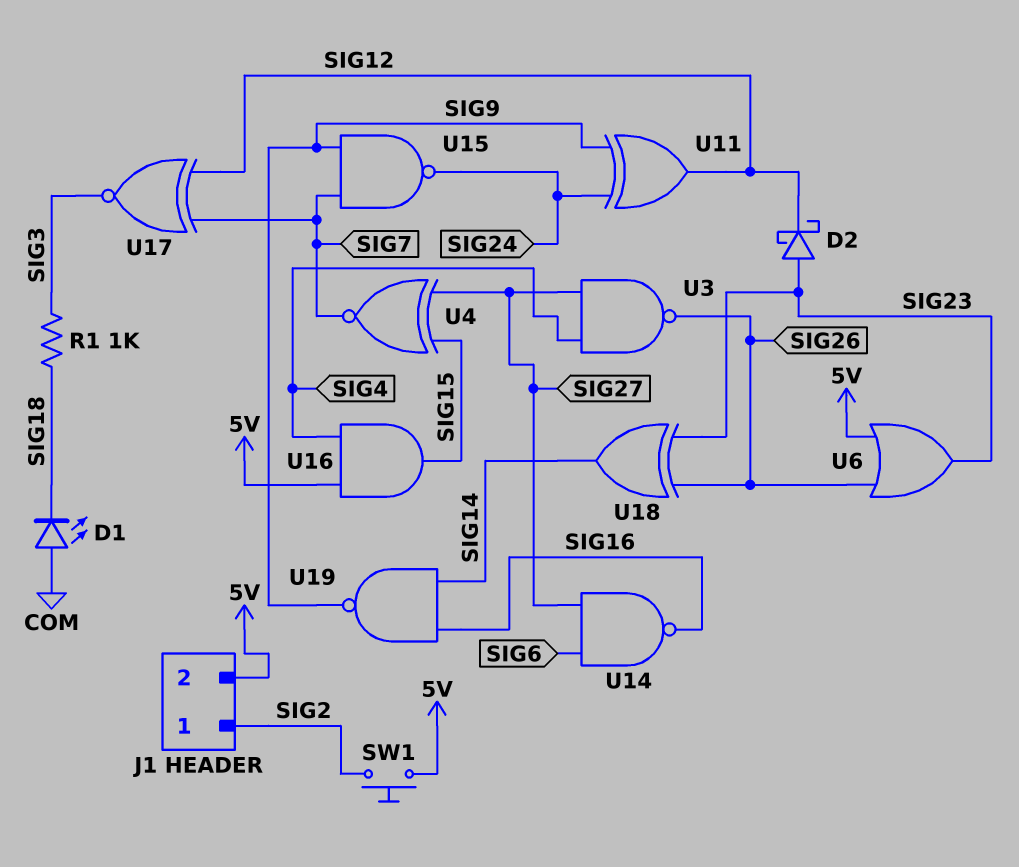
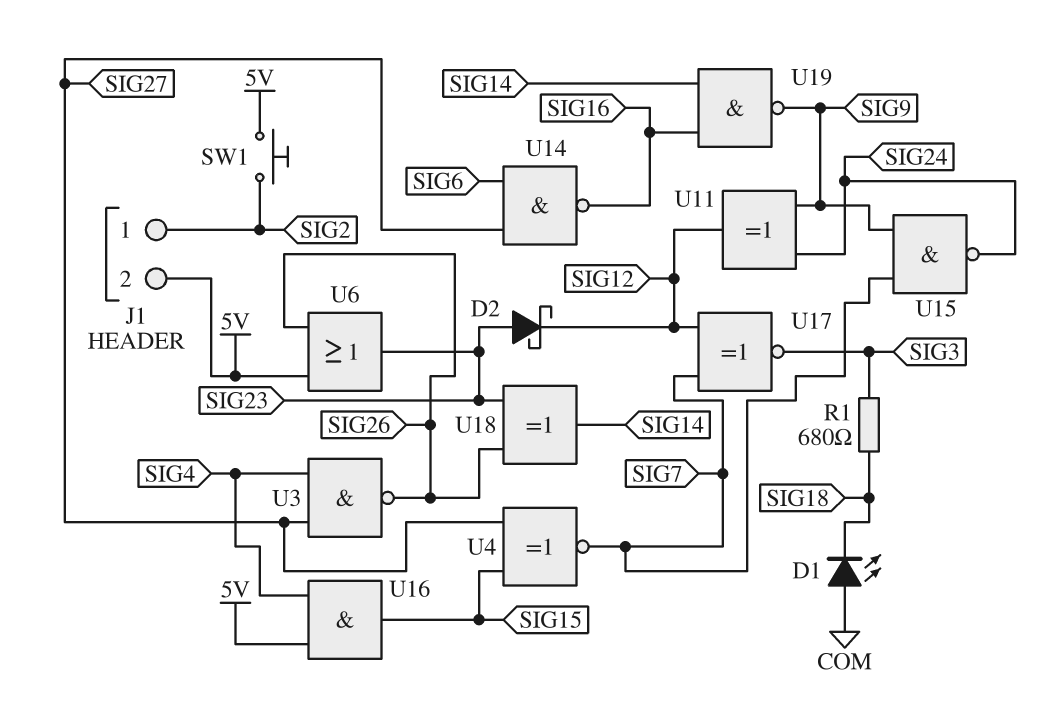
R1: 1k (SIG3, SIG18) -> 680 (SIG3, SIG18)

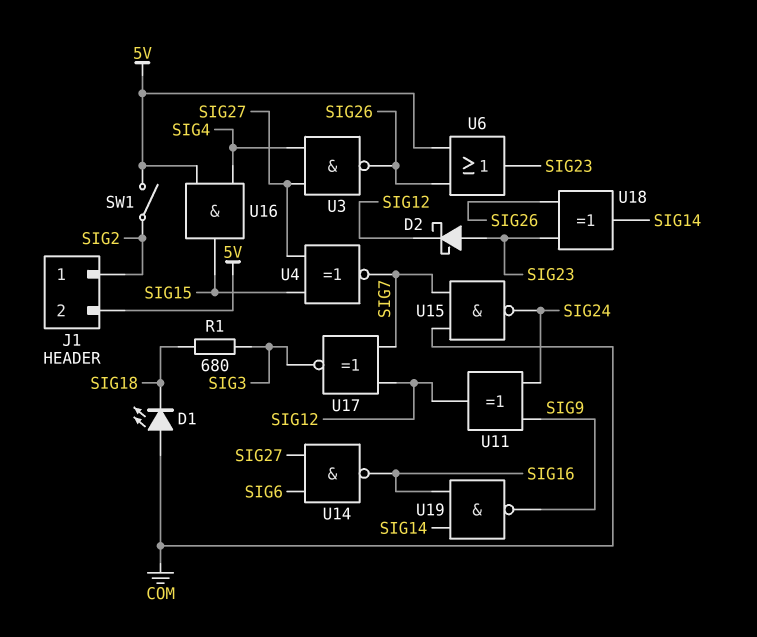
SW1: button (5V, SIG2) -> switch (5V, SIG2)
U15: NAND (in SIG7, in SIG9, out SIG24) -> NAND (in COM, in SIG7, out SIG24)

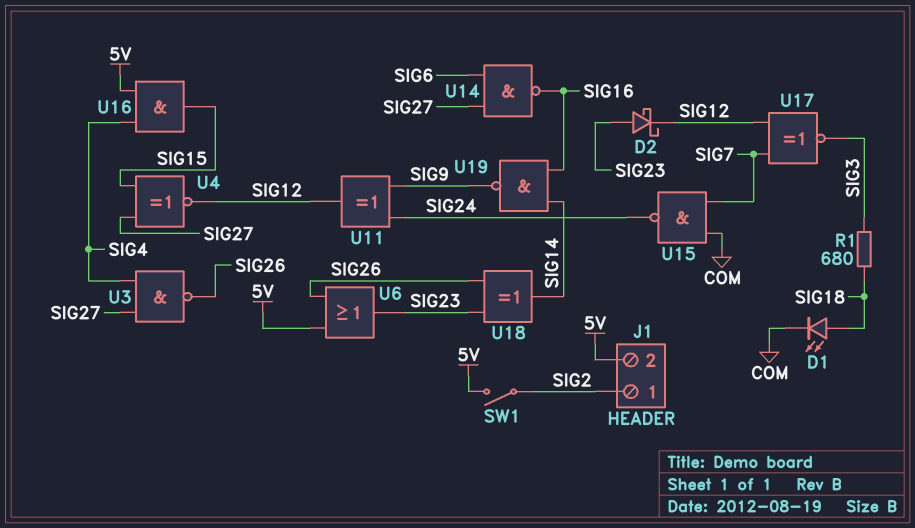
D1: LED (A COM, K SIG18) -> LED (A SIG18, K COM)
U4: XNOR (in SIG15, in SIG27, out SIG7) -> XNOR (in SIG15, in SIG27, out SIG12)

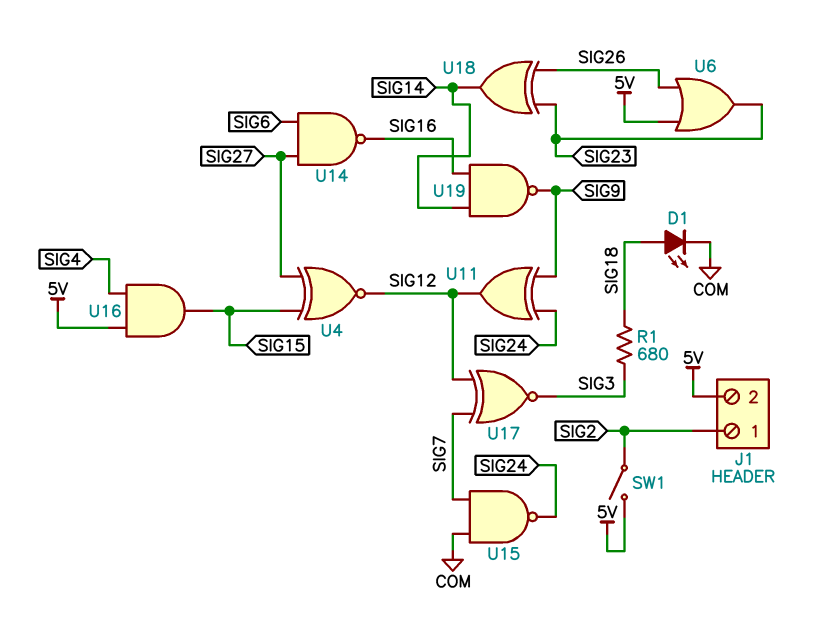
D2: schottky (A SIG23, K SIG12) -> none
U3: NAND (in SIG4, in SIG27, out SIG26) -> none

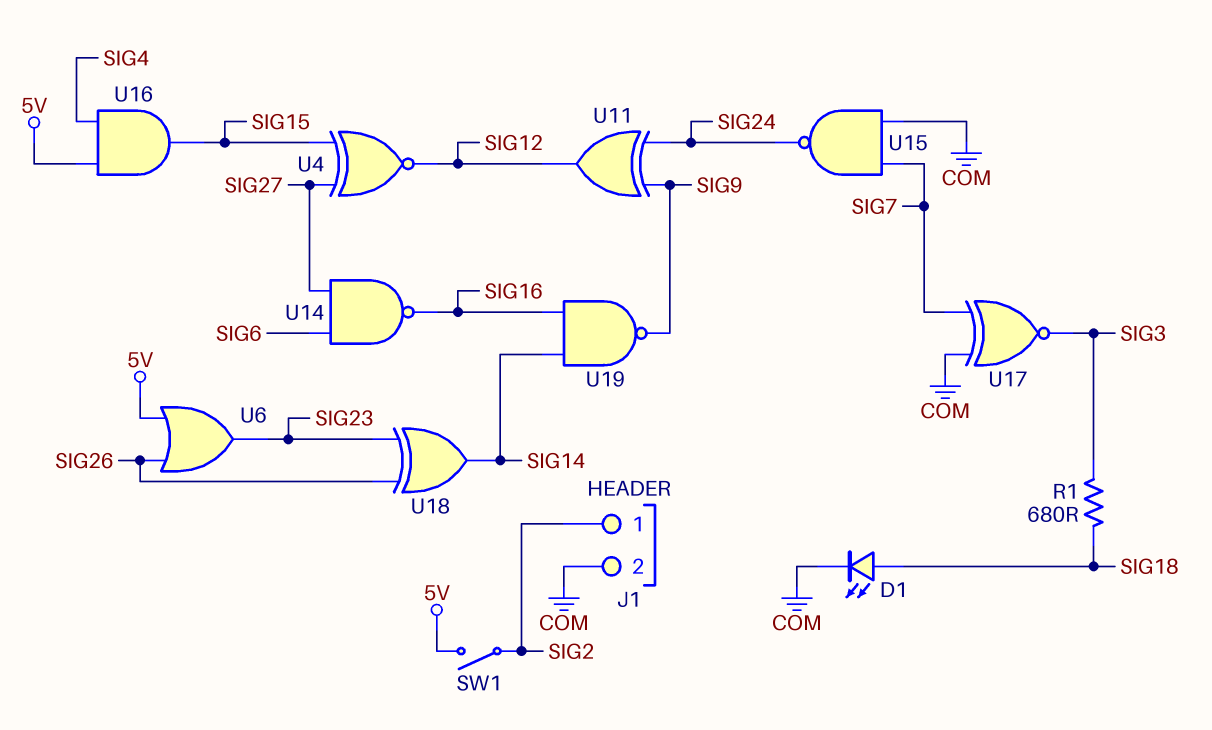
J1 pin 2: 5V -> COM
U17: XNOR (in SIG7, in SIG12, out SIG3) -> XNOR (in COM, in SIG7, out SIG3)

